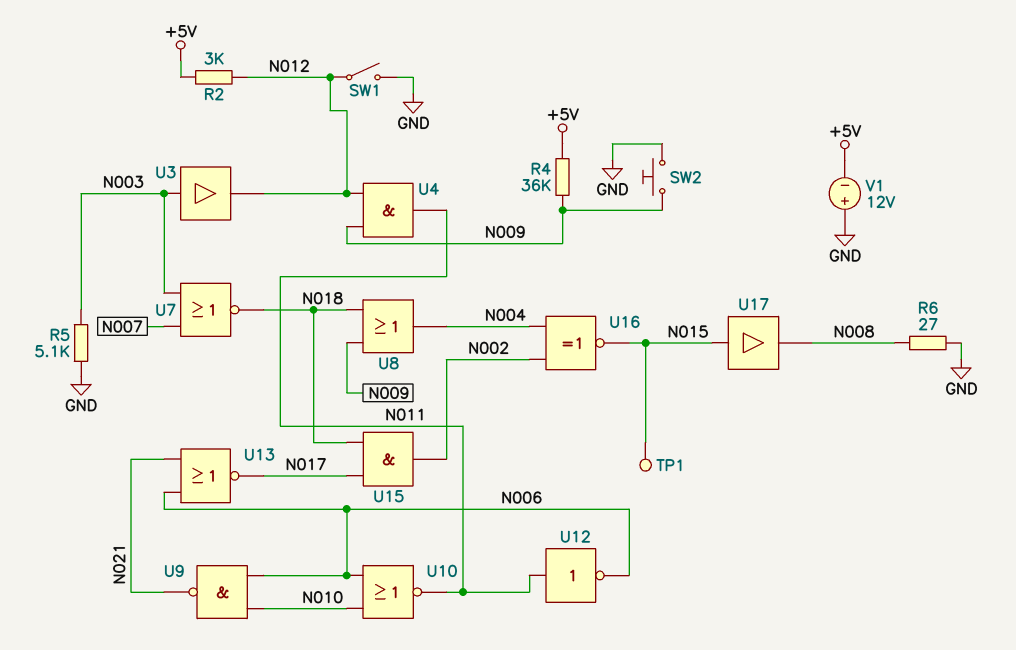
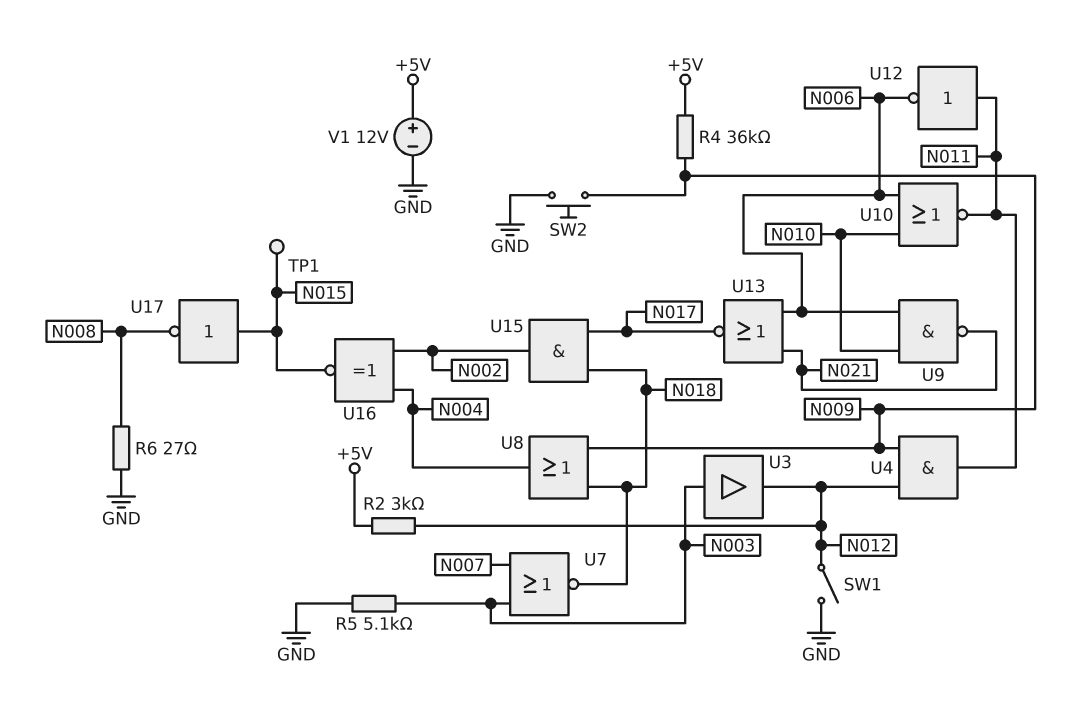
U17: buffer (in N015, out N008) -> NOT (in N015, out N008)
V1: 12V (plus GND, minus +5V) -> 12V (plus +5V, minus GND)

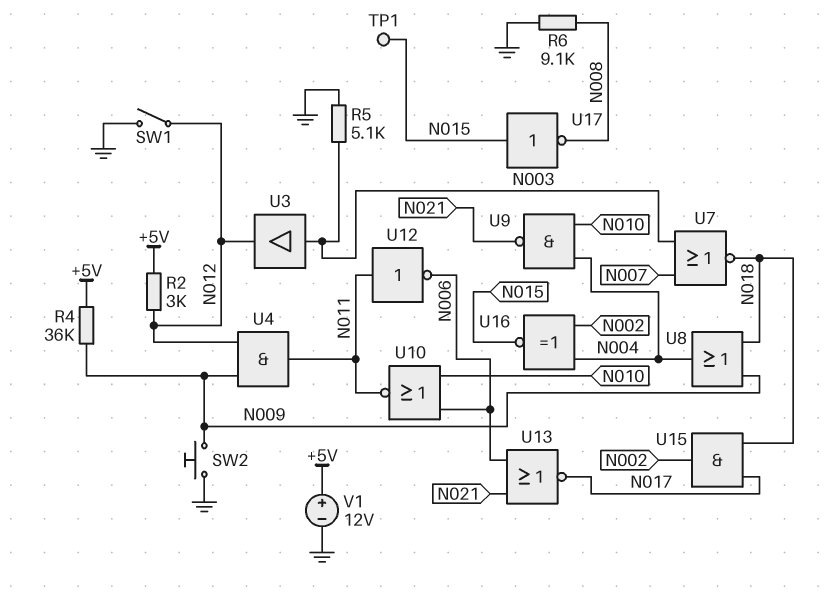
R6: 27 (GND, N008) -> 9.1k (GND, N008)
U9: NAND (in N006, in N010, out N021) -> NAND (in N004, in N010, out N021)

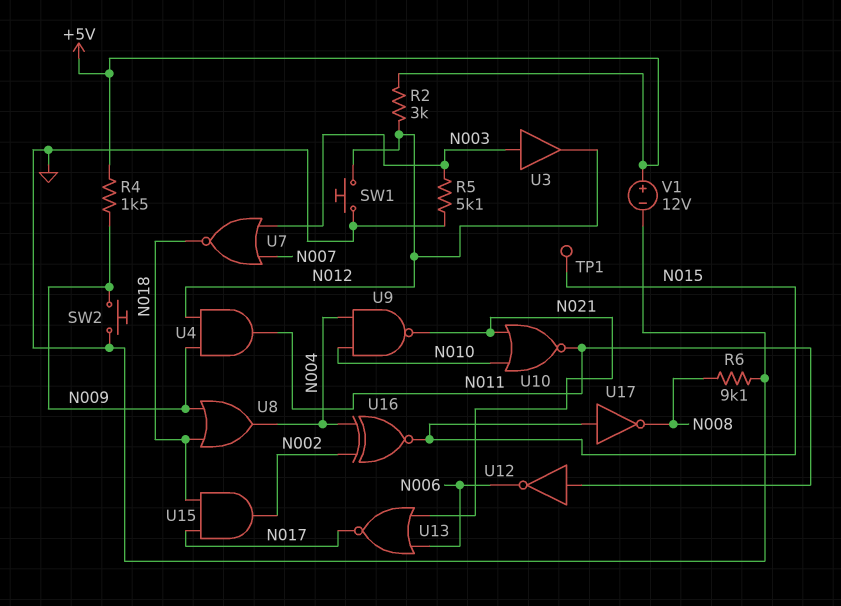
R4: 36k (+5V, N009) -> 1.5k (+5V, N009)
SW1: switch (GND, N012) -> button (GND, N012)
U10: NOR (in N006, in N010, out N011) -> NOR (in N010, in N021, out N011)

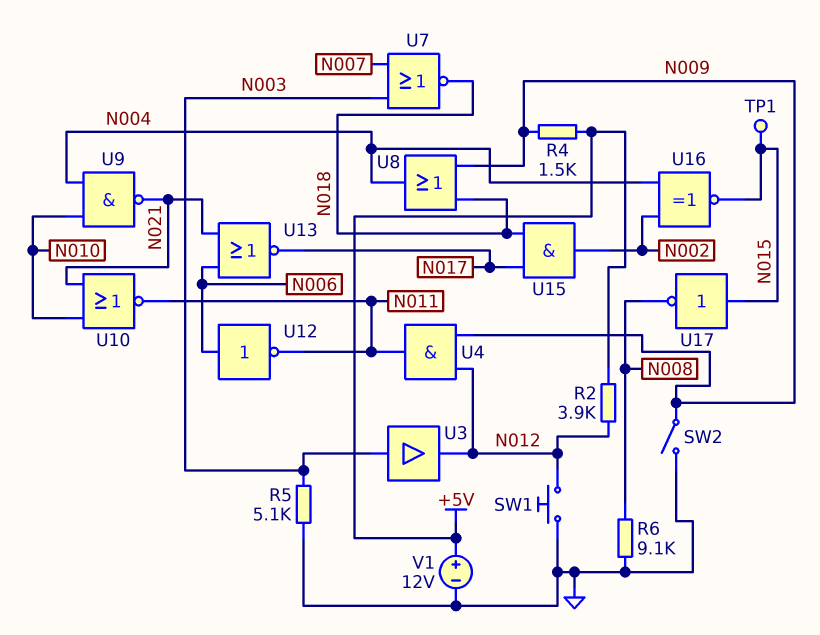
R2: 3k (+5V, N012) -> 3.9k (+5V, N012)
SW2: button (GND, N009) -> switch (GND, N009)
U12: NOT (in N011, out N006) -> NOT (in N006, out N011)

